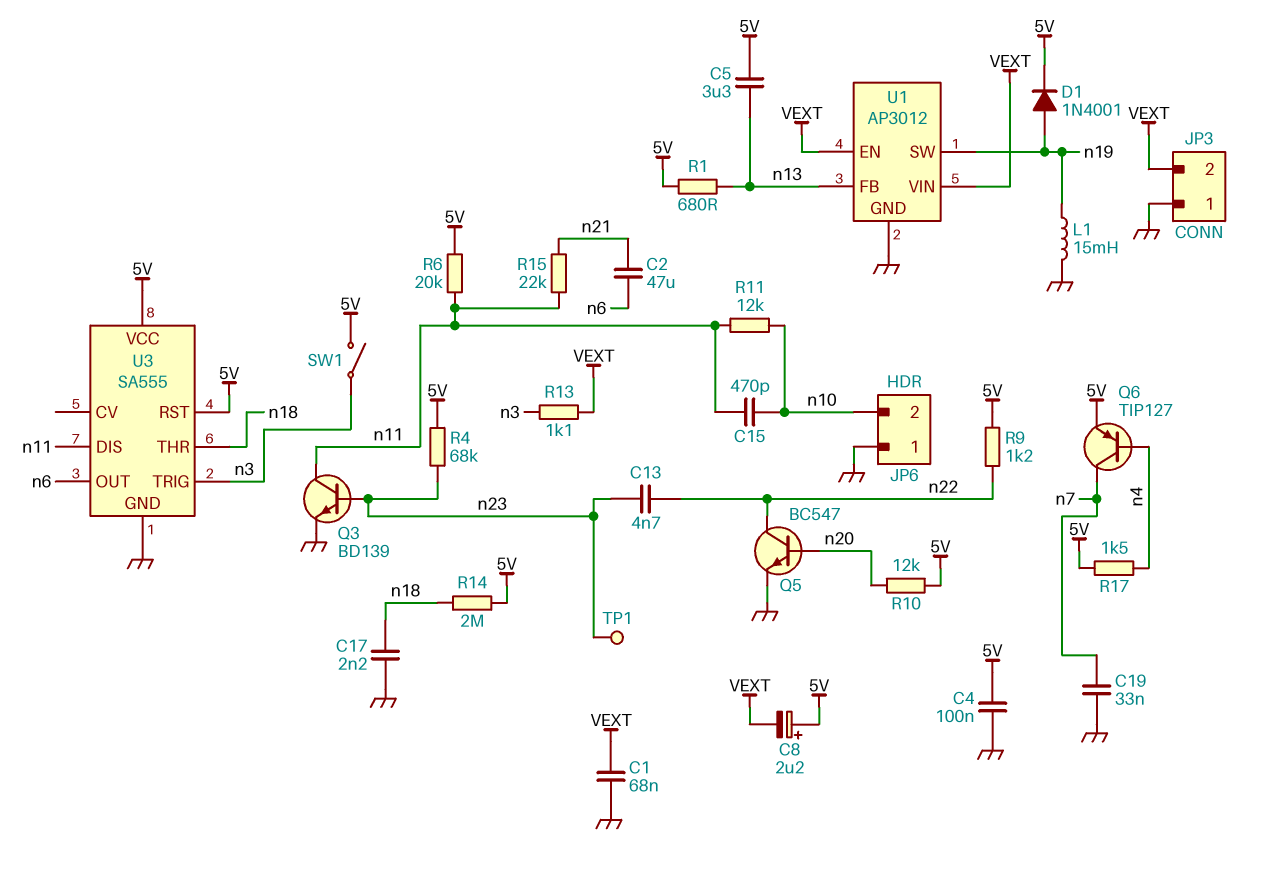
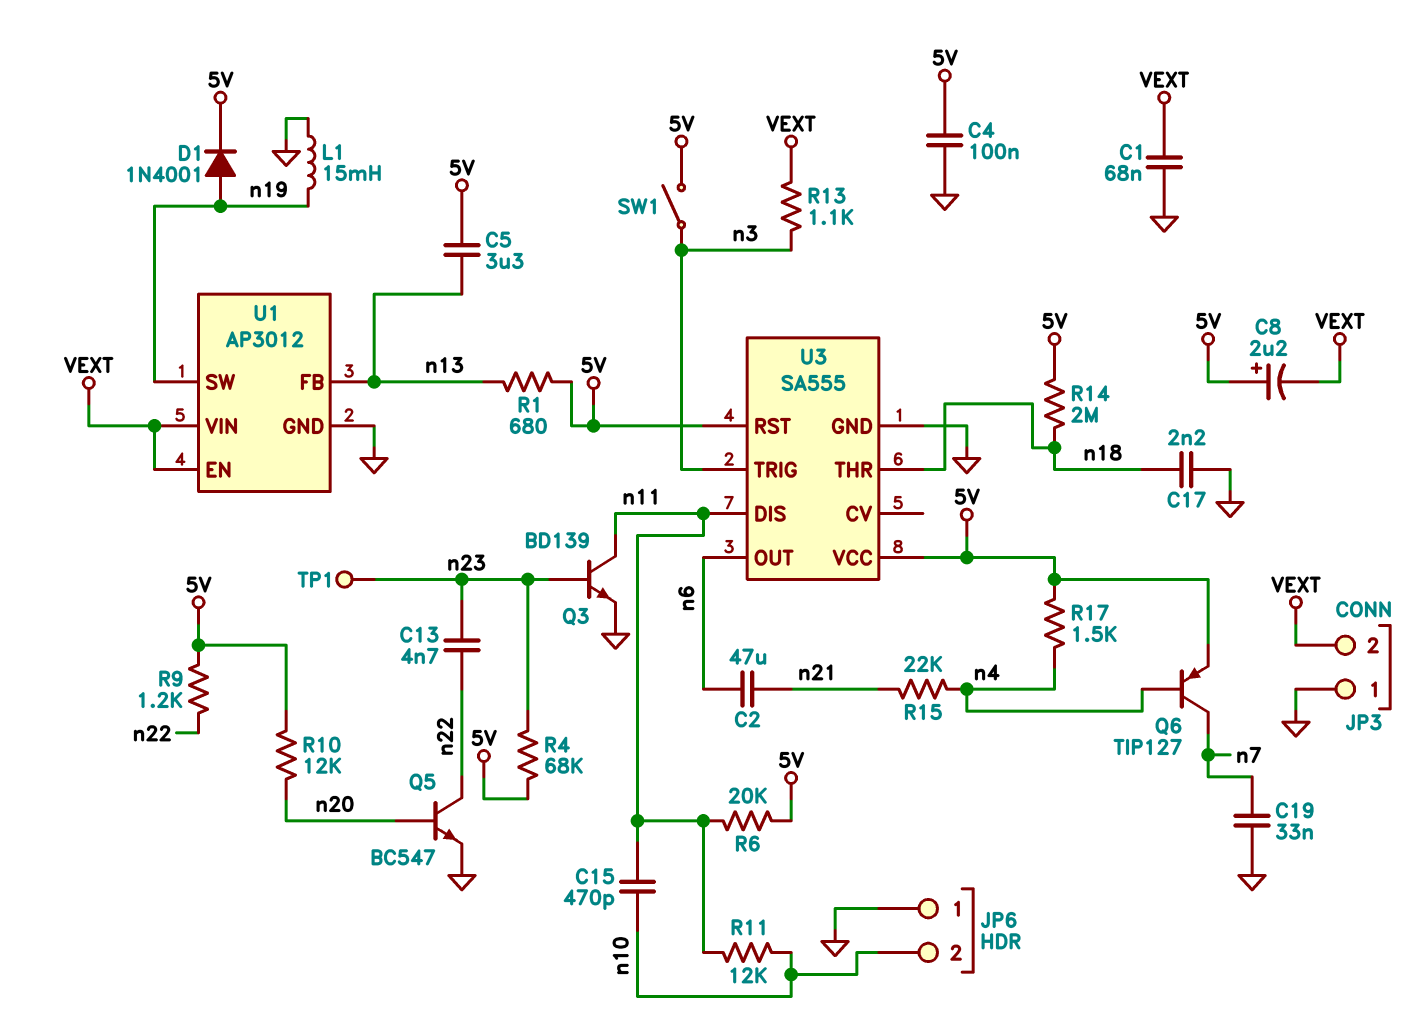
R15: 22k (n11, n21) -> 22k (n4, n21)

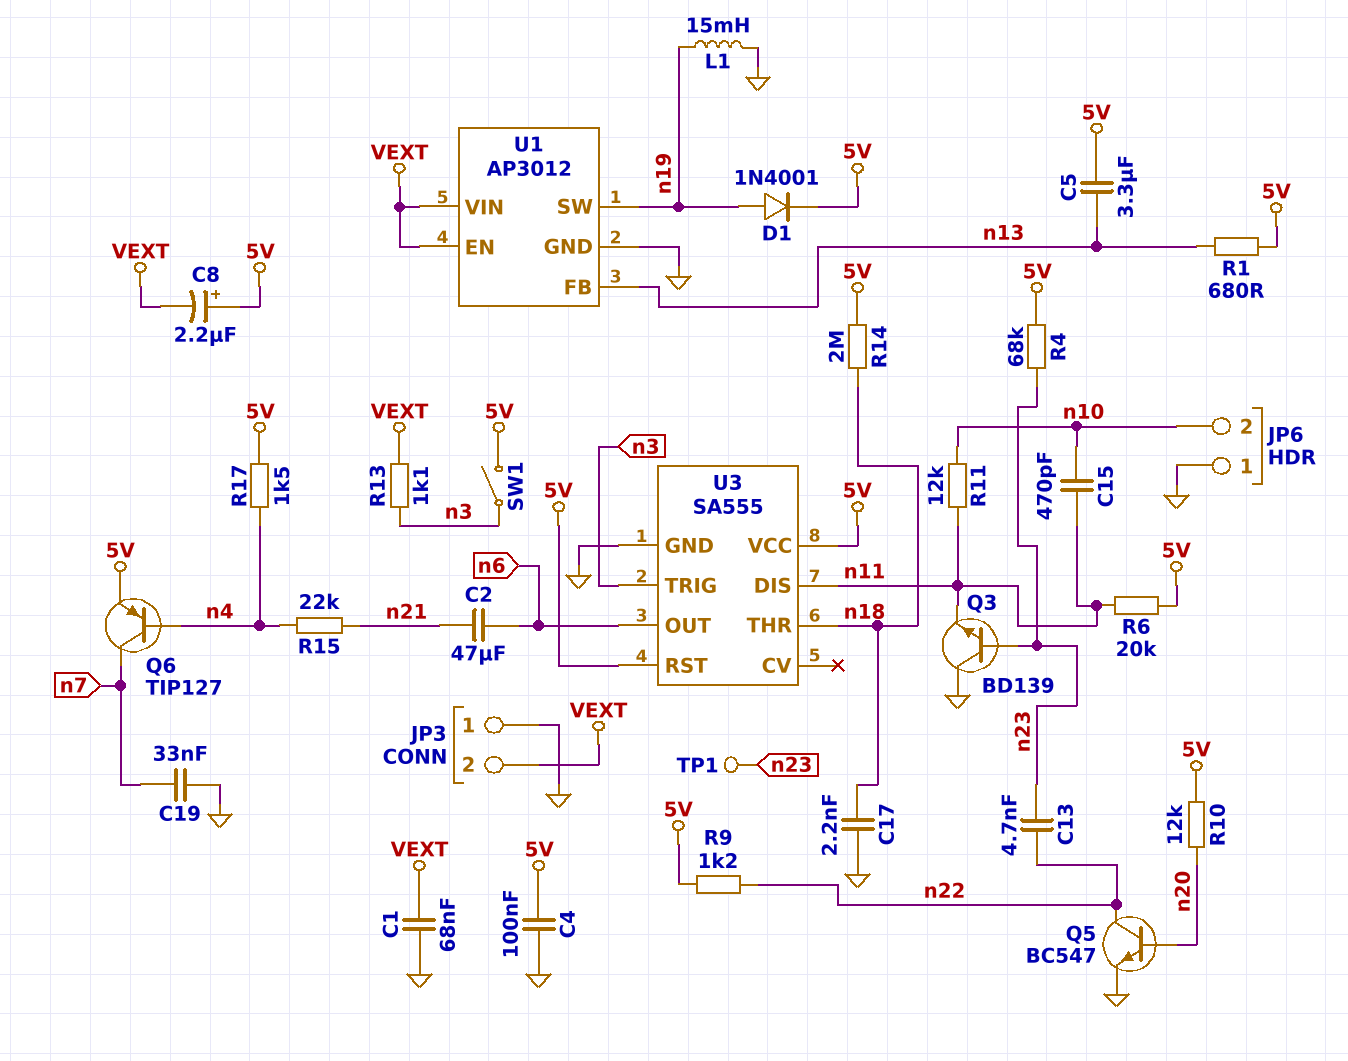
Q3: NPN BD139 (B n23, C n11, E GND) -> NPN BD139 (B n23, C GND, E n11)

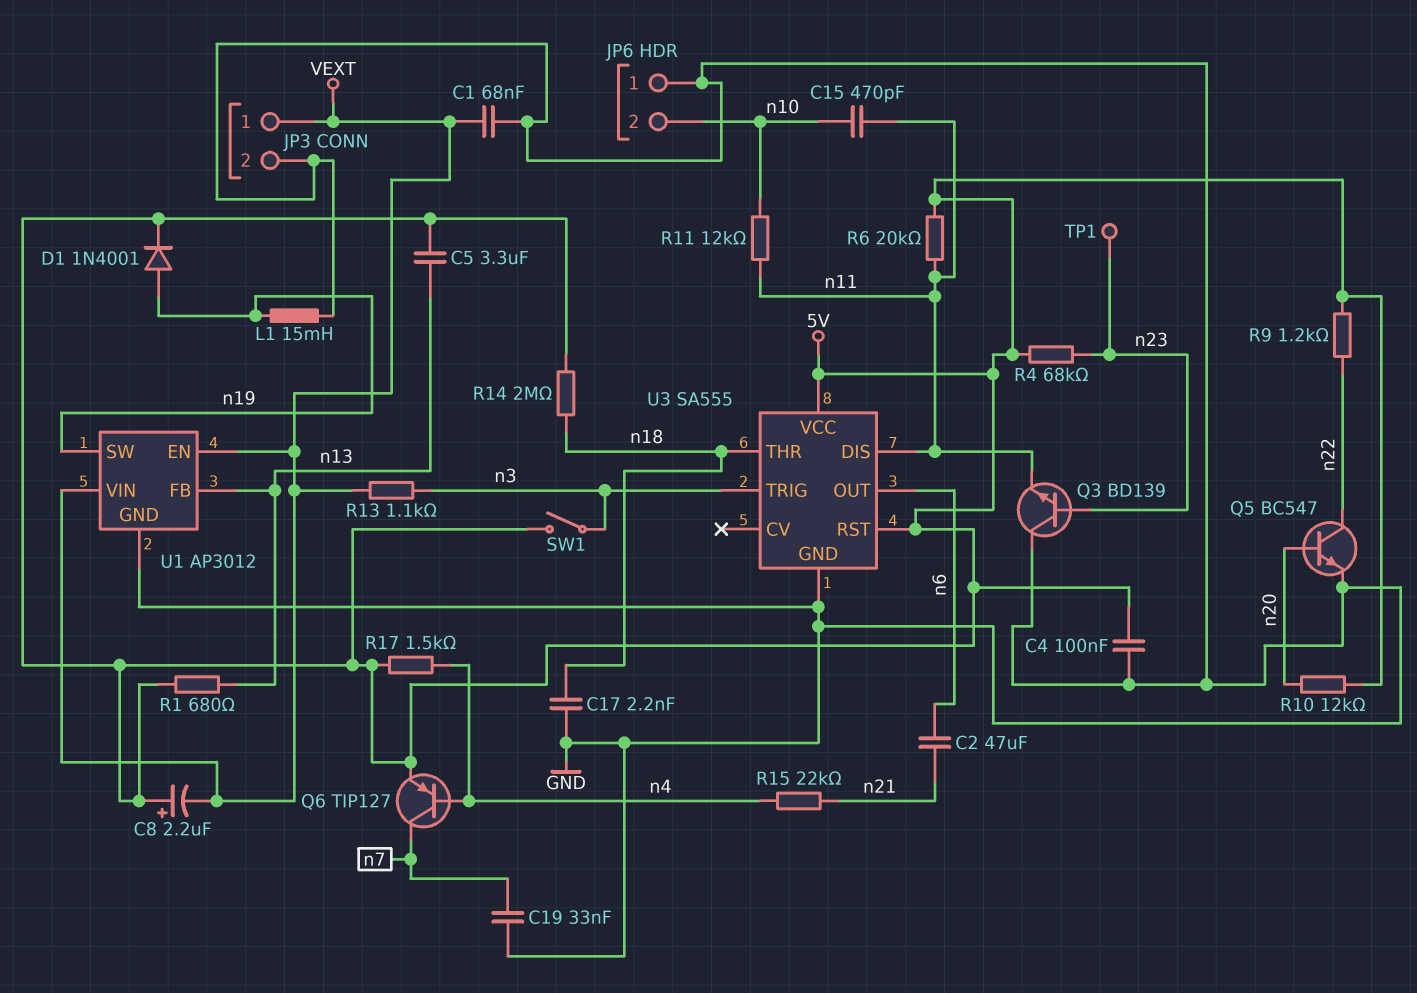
C13: 4.7nF (n22, n23) -> none
JP3 pin 1: GND -> VEXT
JP3 pin 2: VEXT -> GND

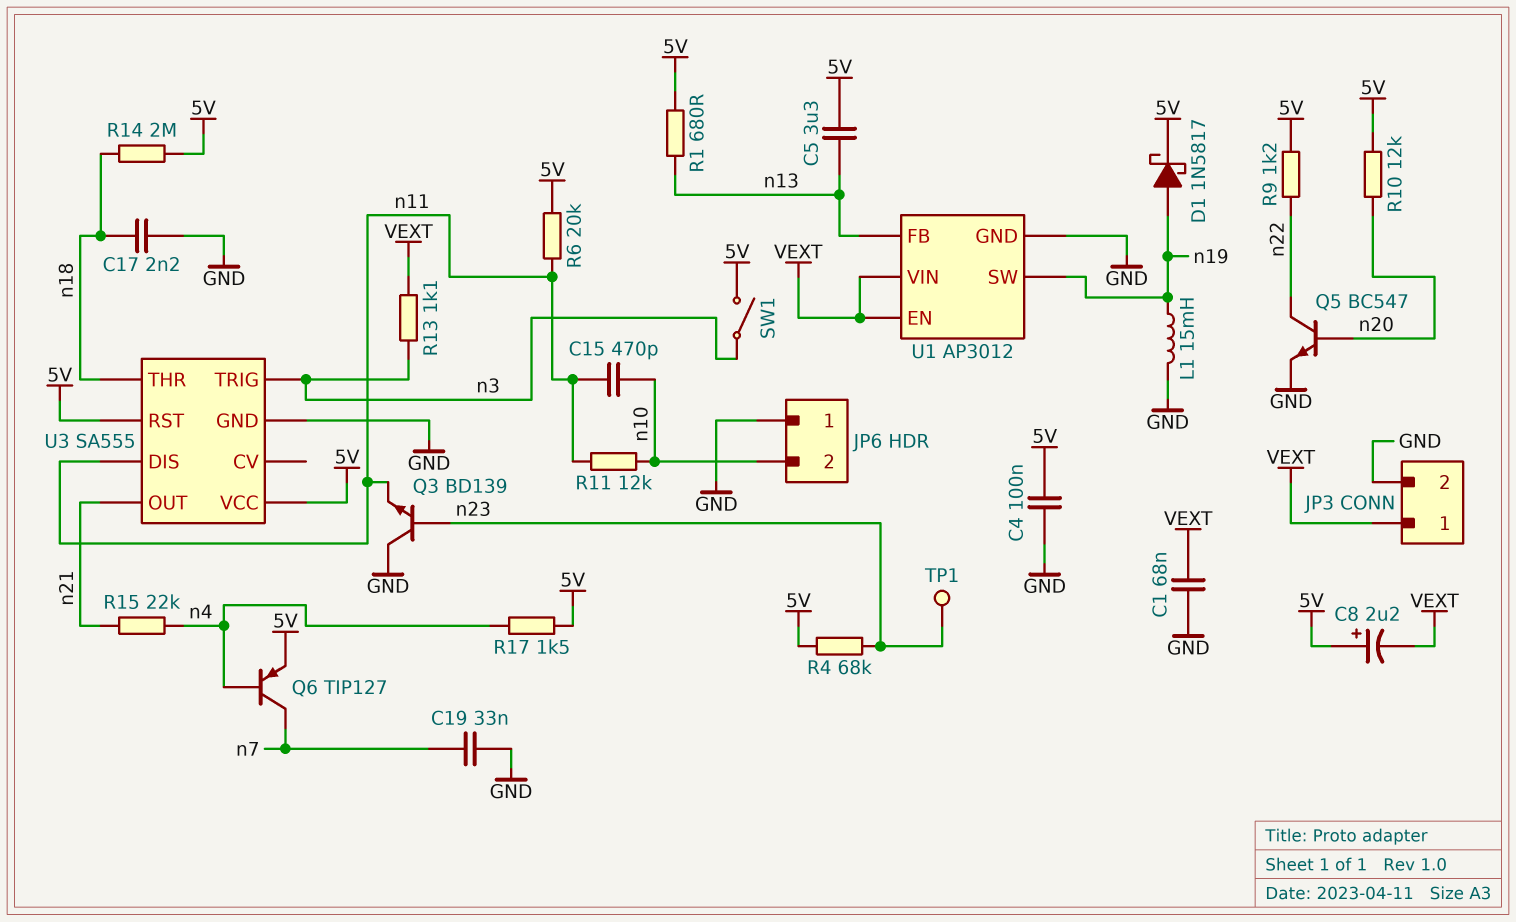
C2: 47uF (n6, n21) -> none
D1: diode 1N4001 (A n19, K 5V) -> schottky 1N5817 (A n19, K 5V)
U3 pin OUT: n6 -> n21

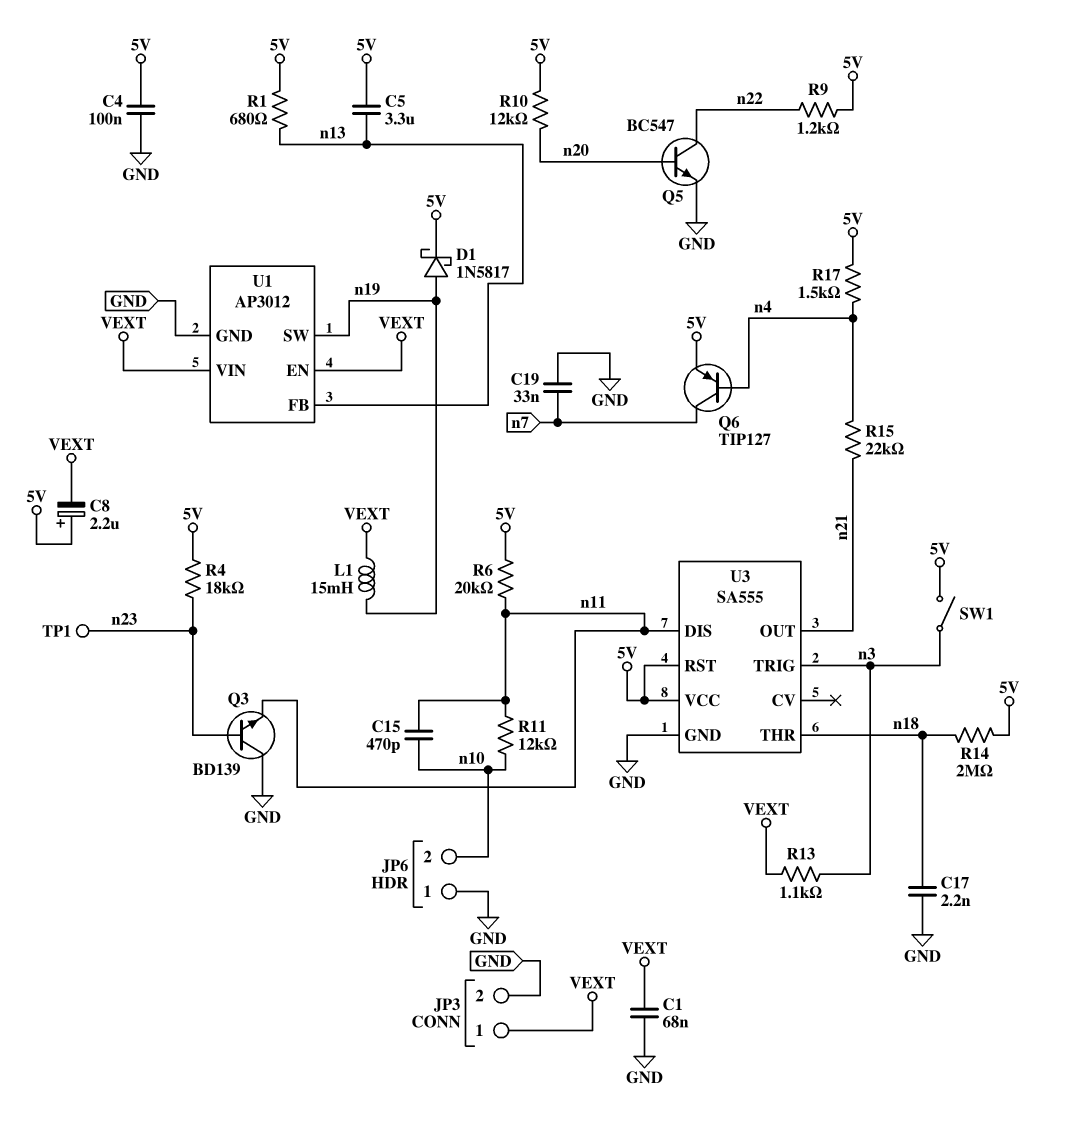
L1: 15mH (GND, n19) -> 15mH (VEXT, n19)
R4: 68k (5V, n23) -> 18k (5V, n23)

